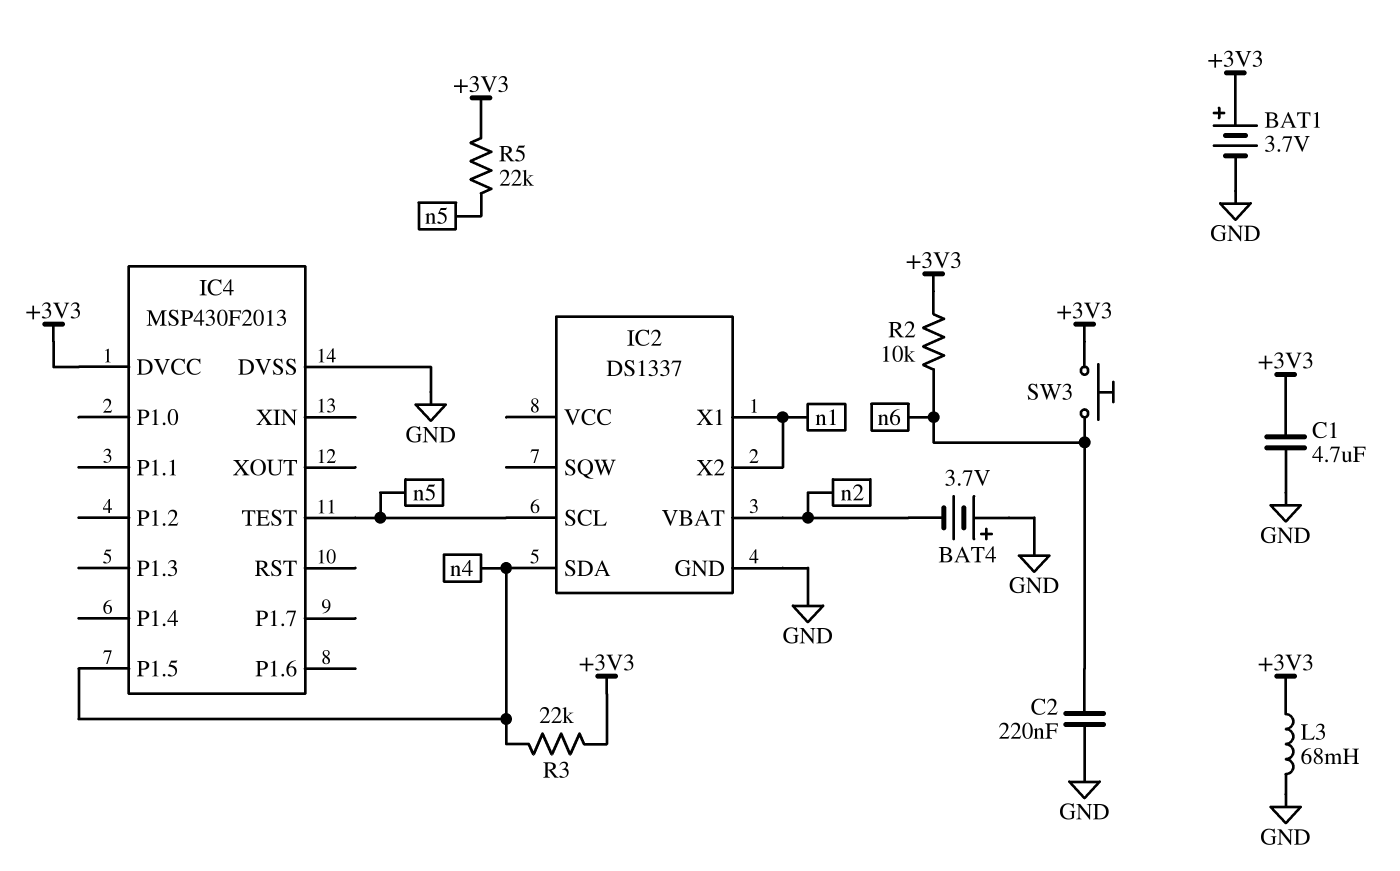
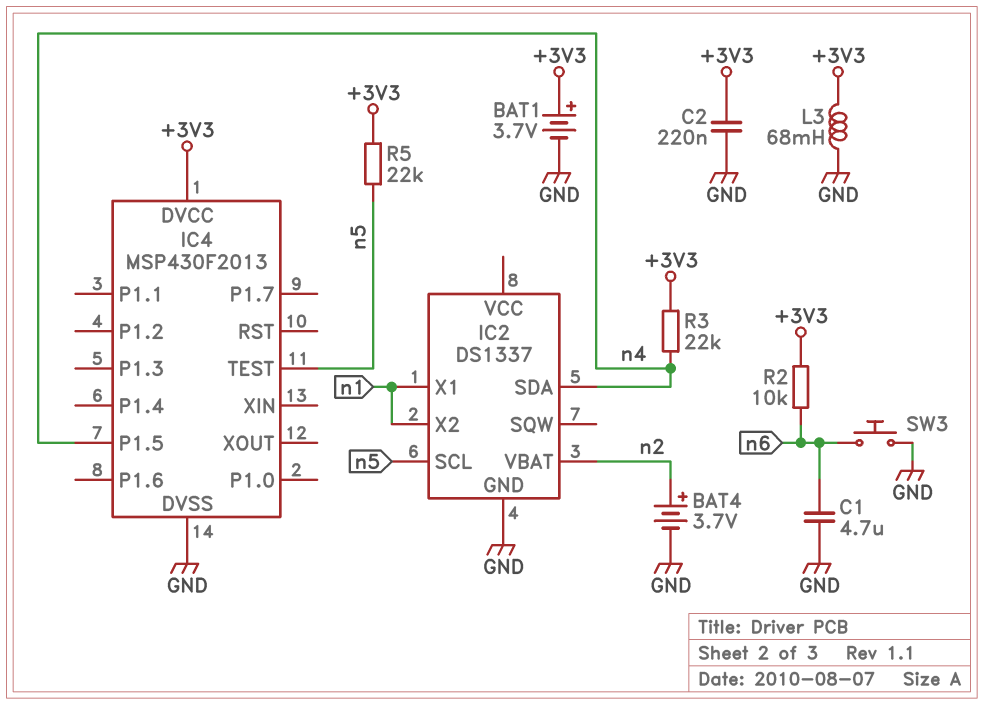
BAT4: 3.7V (plus GND, minus n2) -> 3.7V (plus n2, minus GND)
C1: 4.7uF (+3V3, GND) -> 4.7uF (GND, n6)
C2: 220nF (GND, n6) -> 220nF (+3V3, GND)
SW3: button (+3V3, n6) -> button (GND, n6)

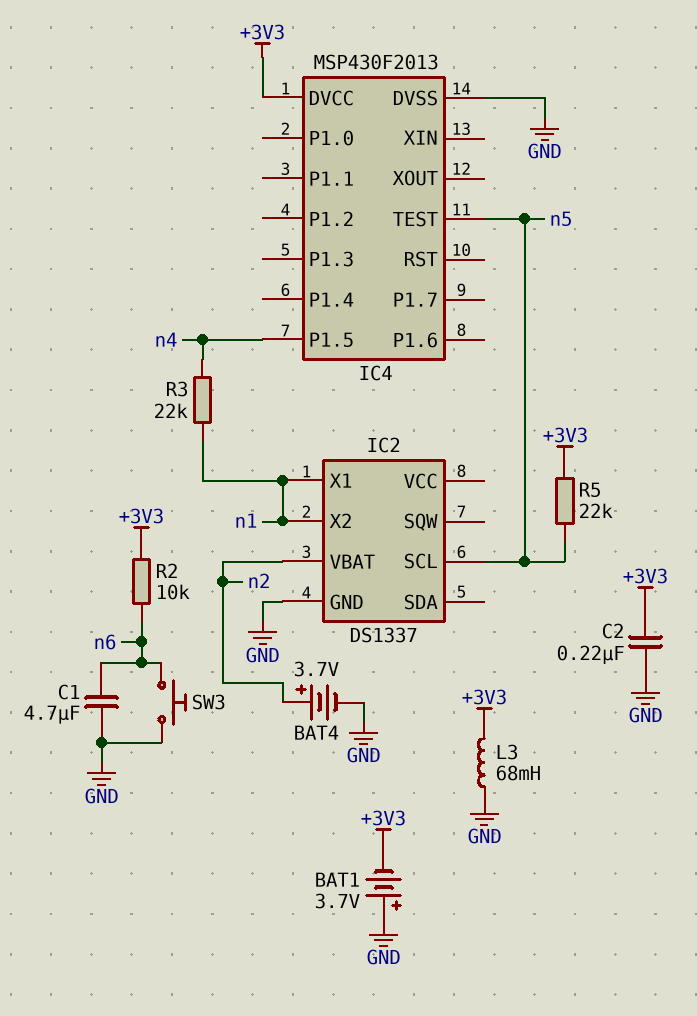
BAT1: 3.7V (plus +3V3, minus GND) -> 3.7V (plus GND, minus +3V3)
IC2 pin SDA: n4 -> none
R3: 22k (+3V3, n4) -> 22k (n1, n4)

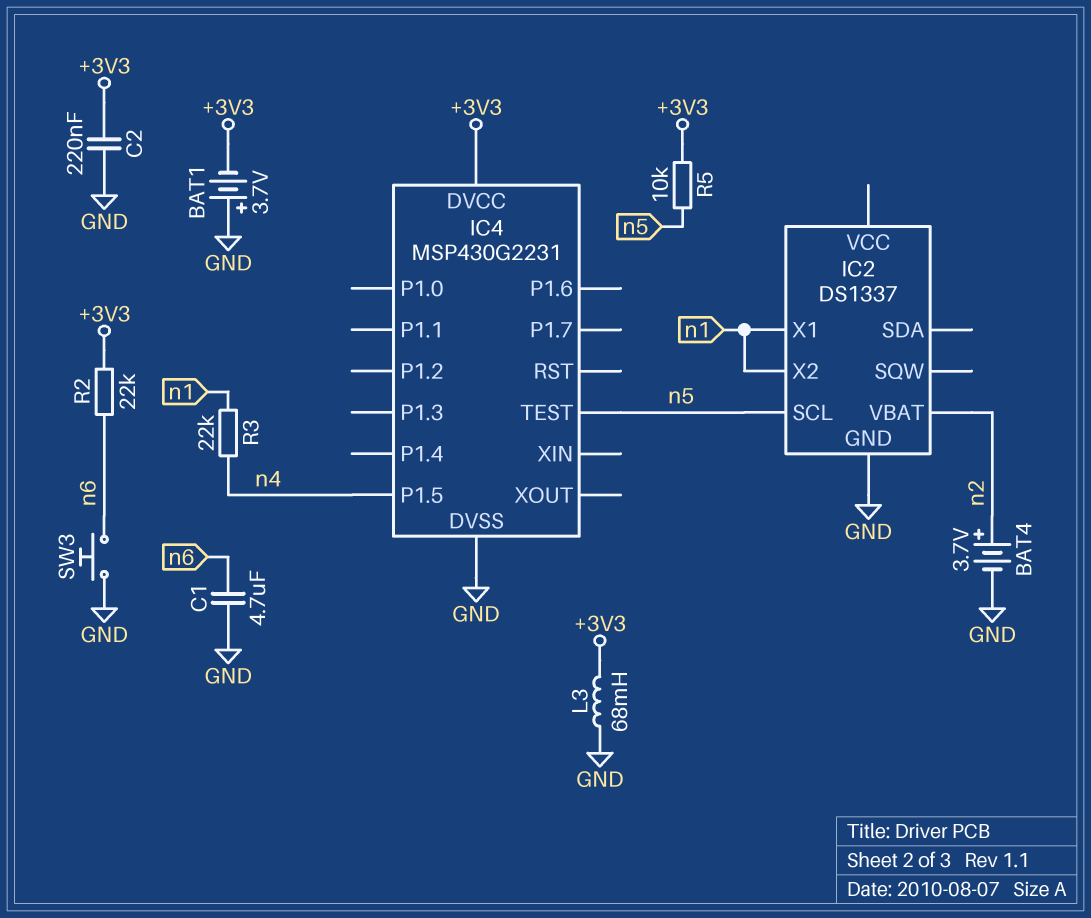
IC4: MSP430F2013 -> MSP430G2231
R2: 10k (+3V3, n6) -> 22k (+3V3, n6)
R5: 22k (+3V3, n5) -> 10k (+3V3, n5)

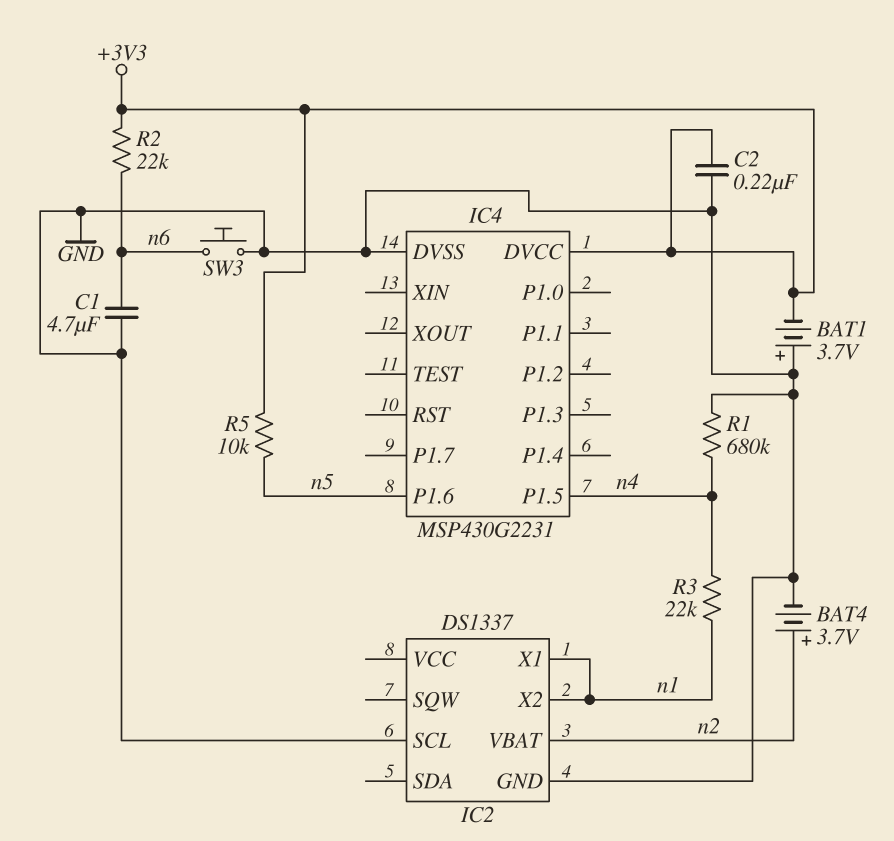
IC2 pin SCL: n5 -> GND
IC4 pin P1.6: none -> n5
IC4 pin TEST: n5 -> none
L3: 68mH (+3V3, GND) -> none
R1: none -> 680k (GND, n4)

